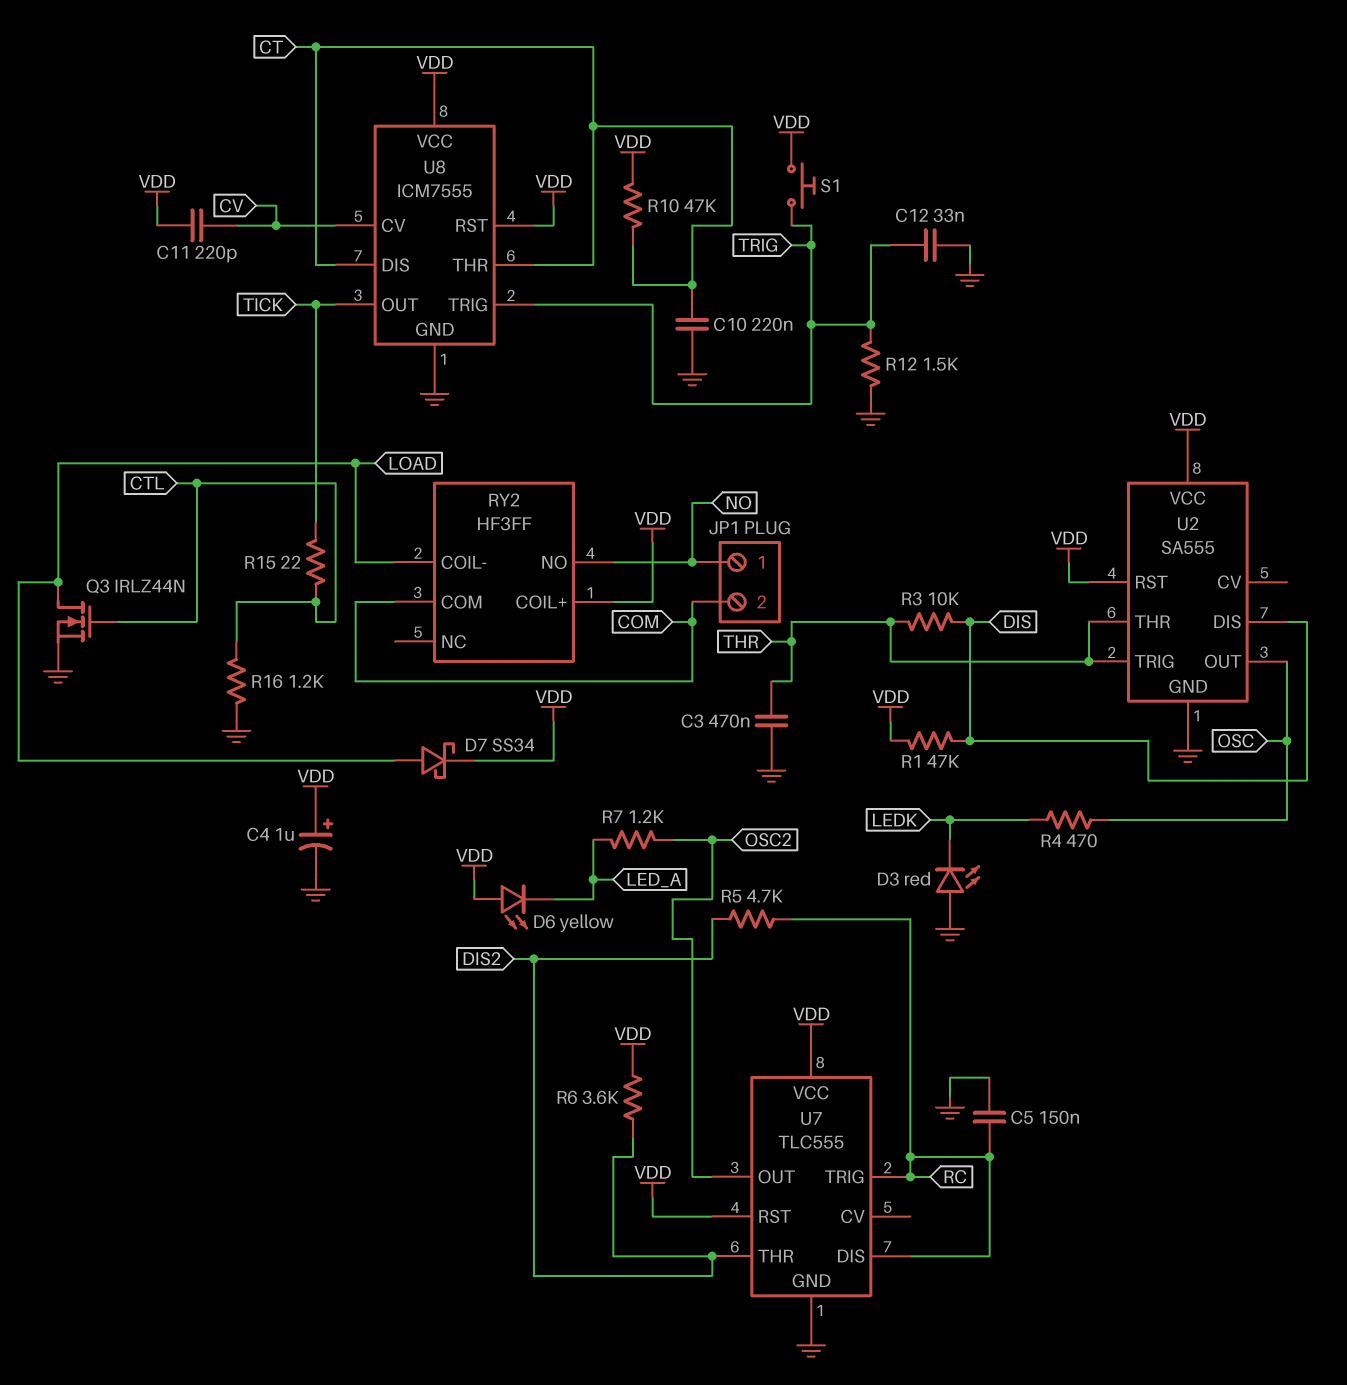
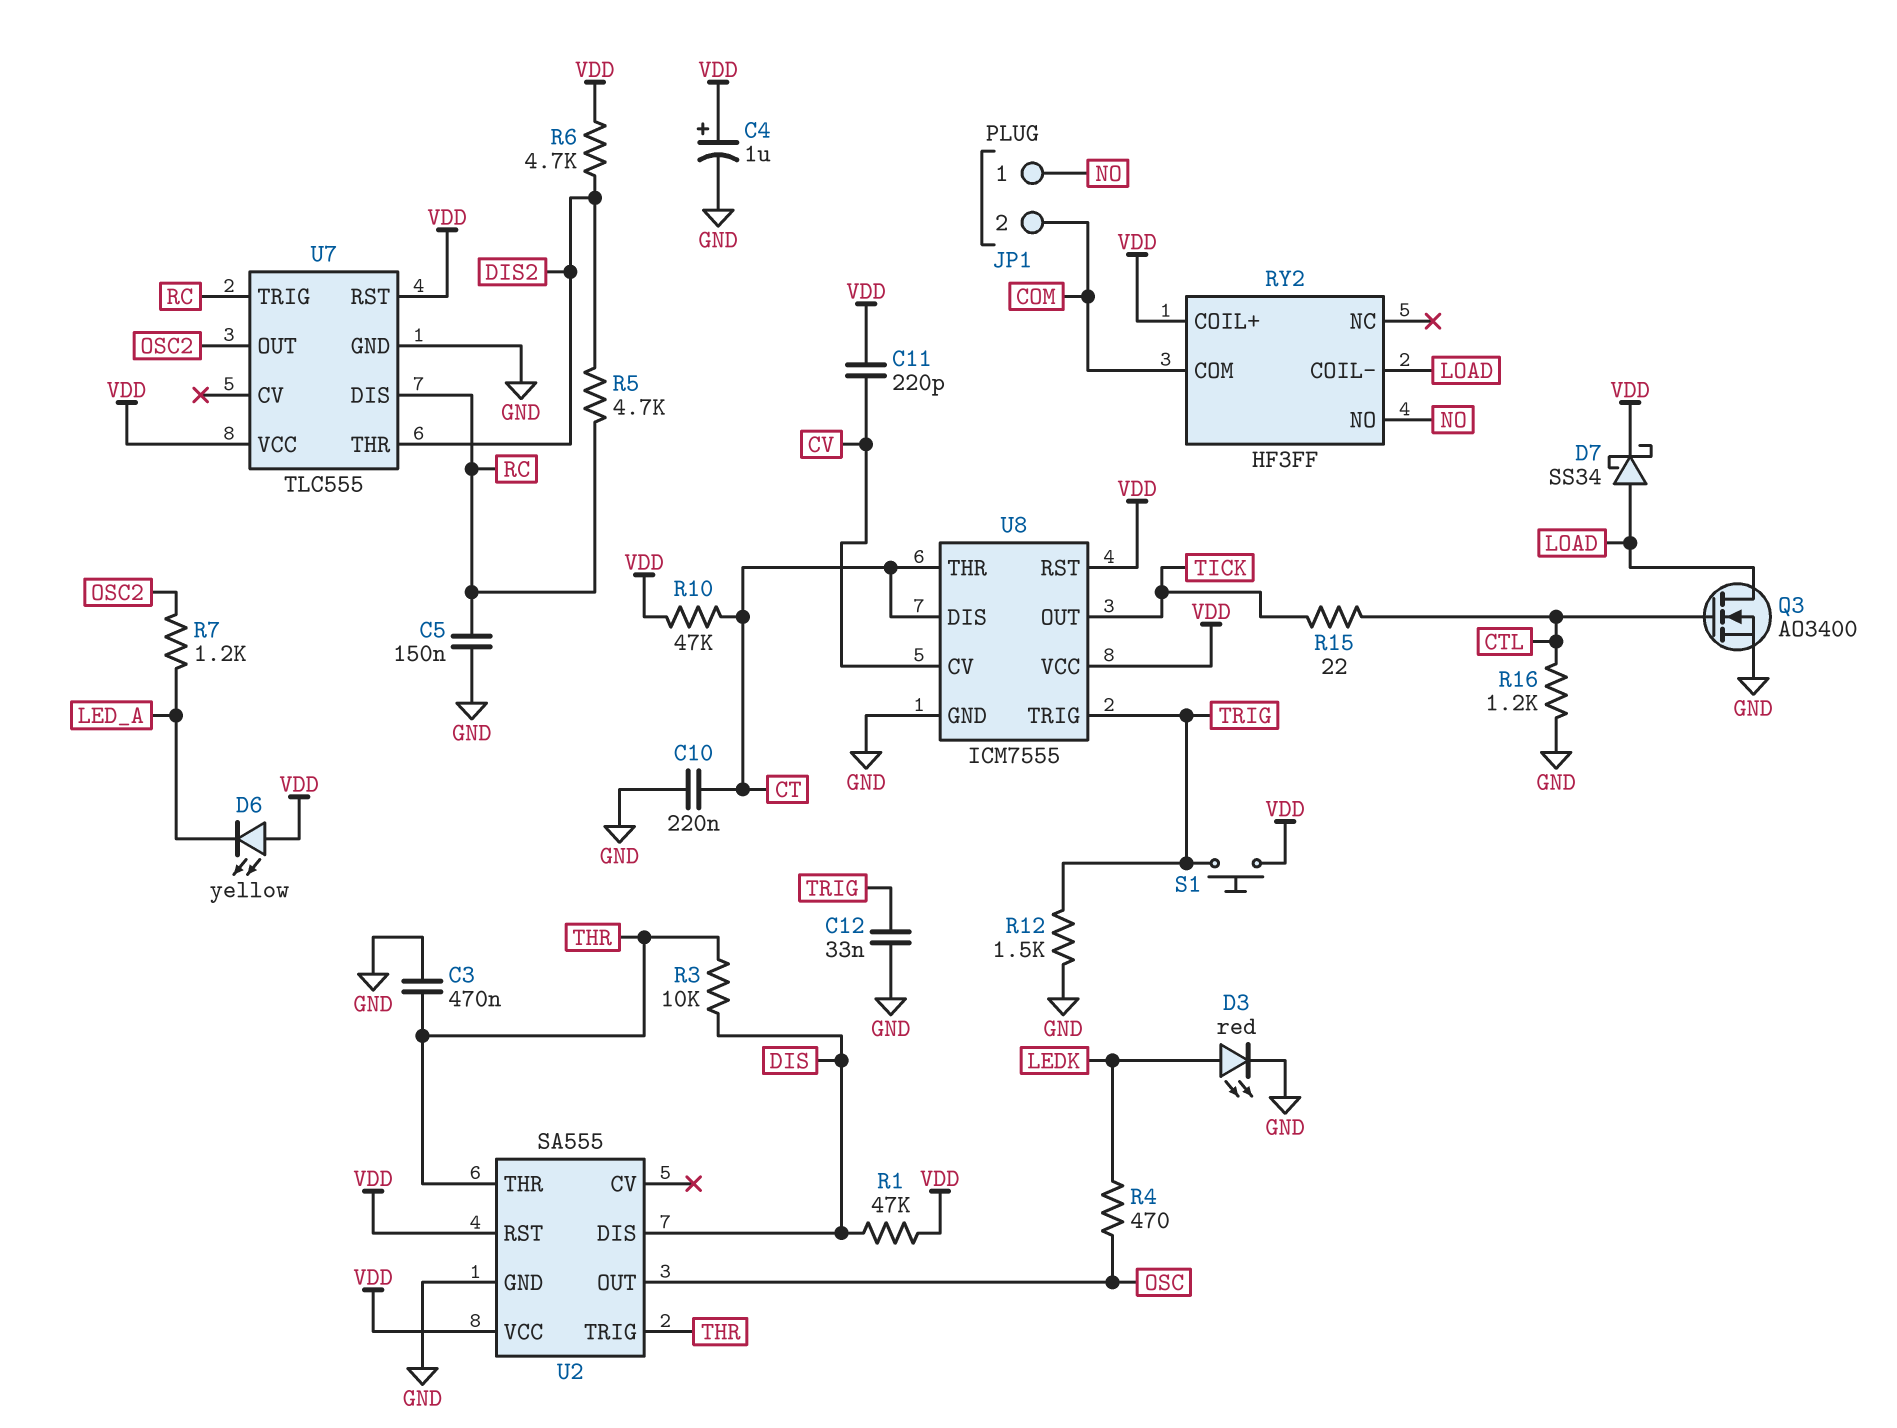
D3: LED red (A GND, K LEDK) -> LED red (A LEDK, K GND)
Q3: NMOS IRLZ44N (G CTL, D LOAD, S GND) -> NMOS AO3400 (G CTL, D LOAD, S GND)
R6: 3.6k (DIS2, VDD) -> 4.7k (DIS2, VDD)

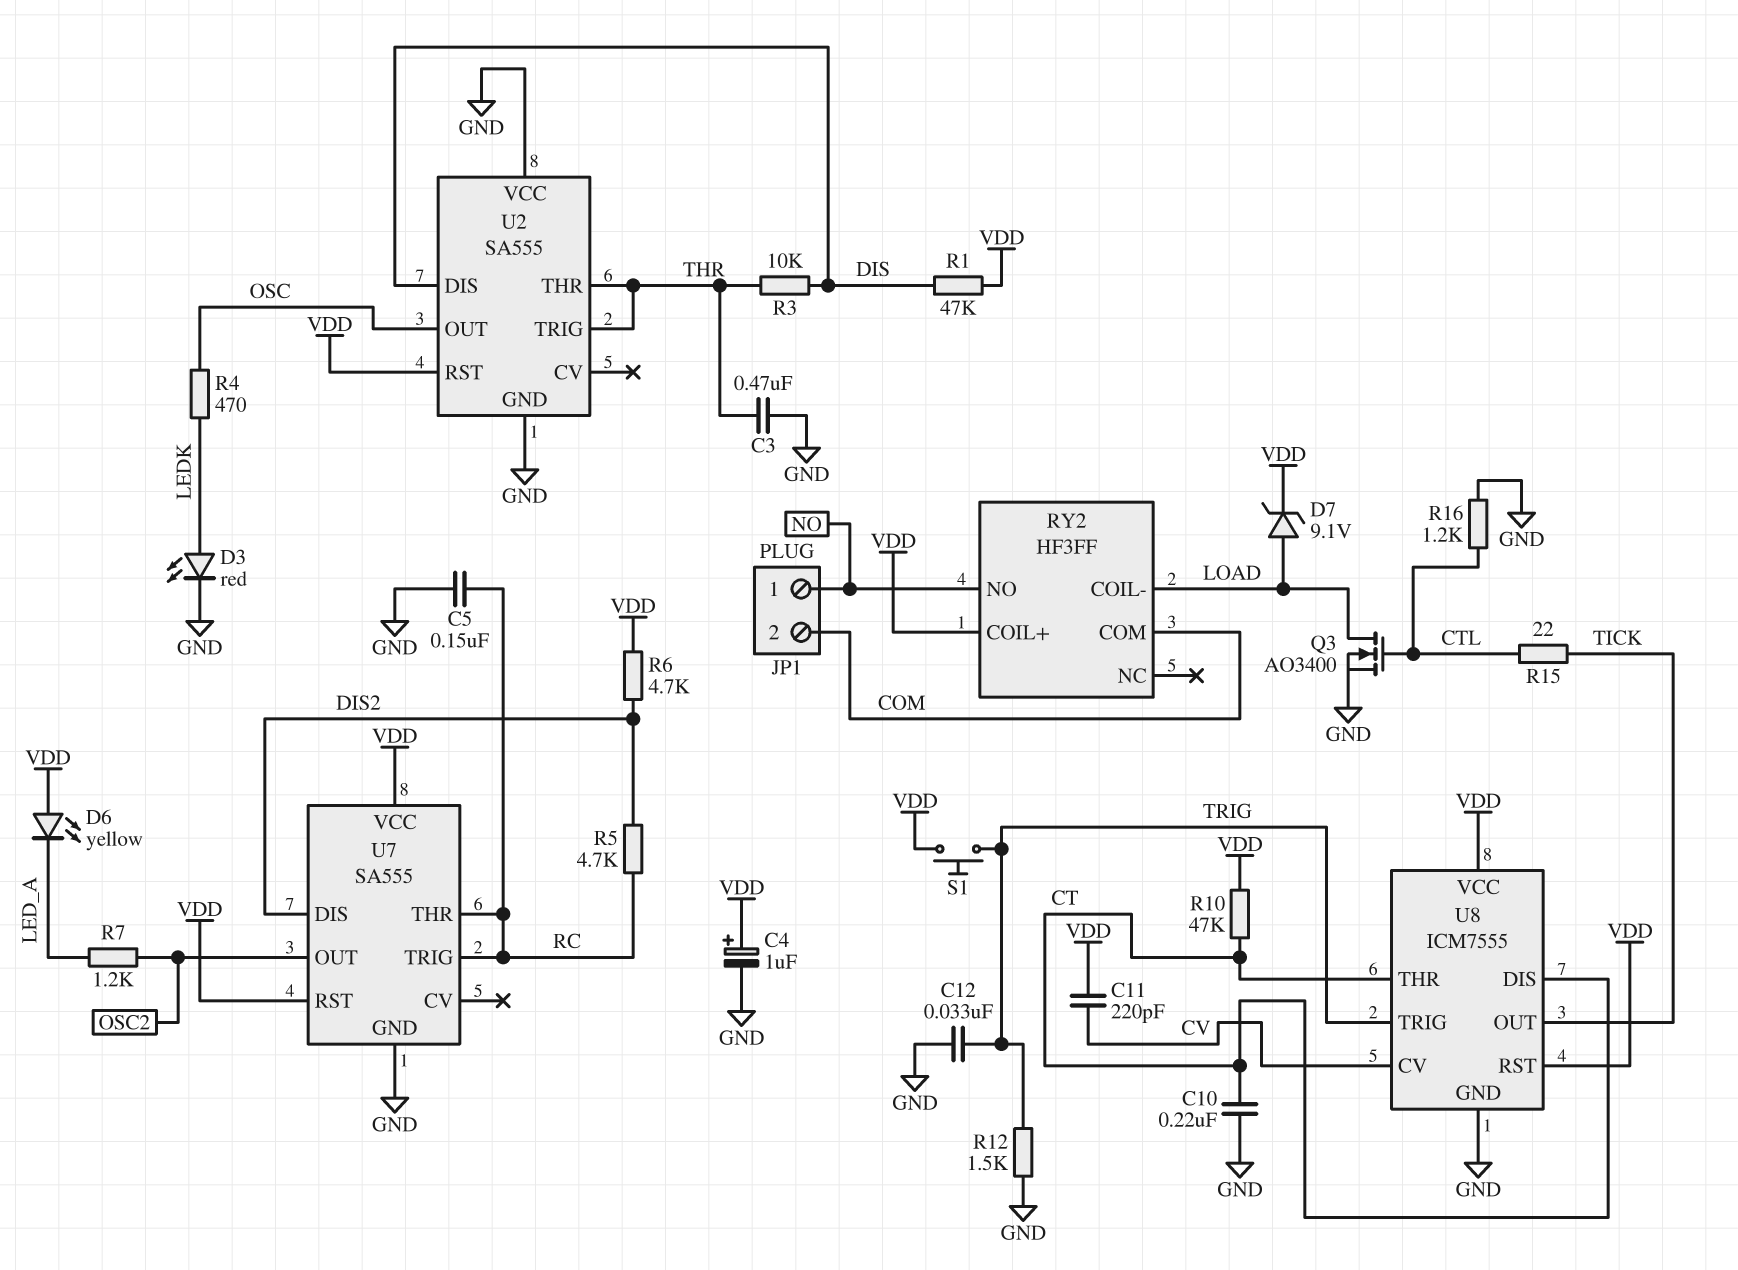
D7: schottky SS34 (A LOAD, K VDD) -> zener 9.1V (A LOAD, K VDD)
U2 pin VCC: VDD -> GND
U7: TLC555 -> SA555
U7 pin DIS: RC -> DIS2
U7 pin THR: DIS2 -> RC

